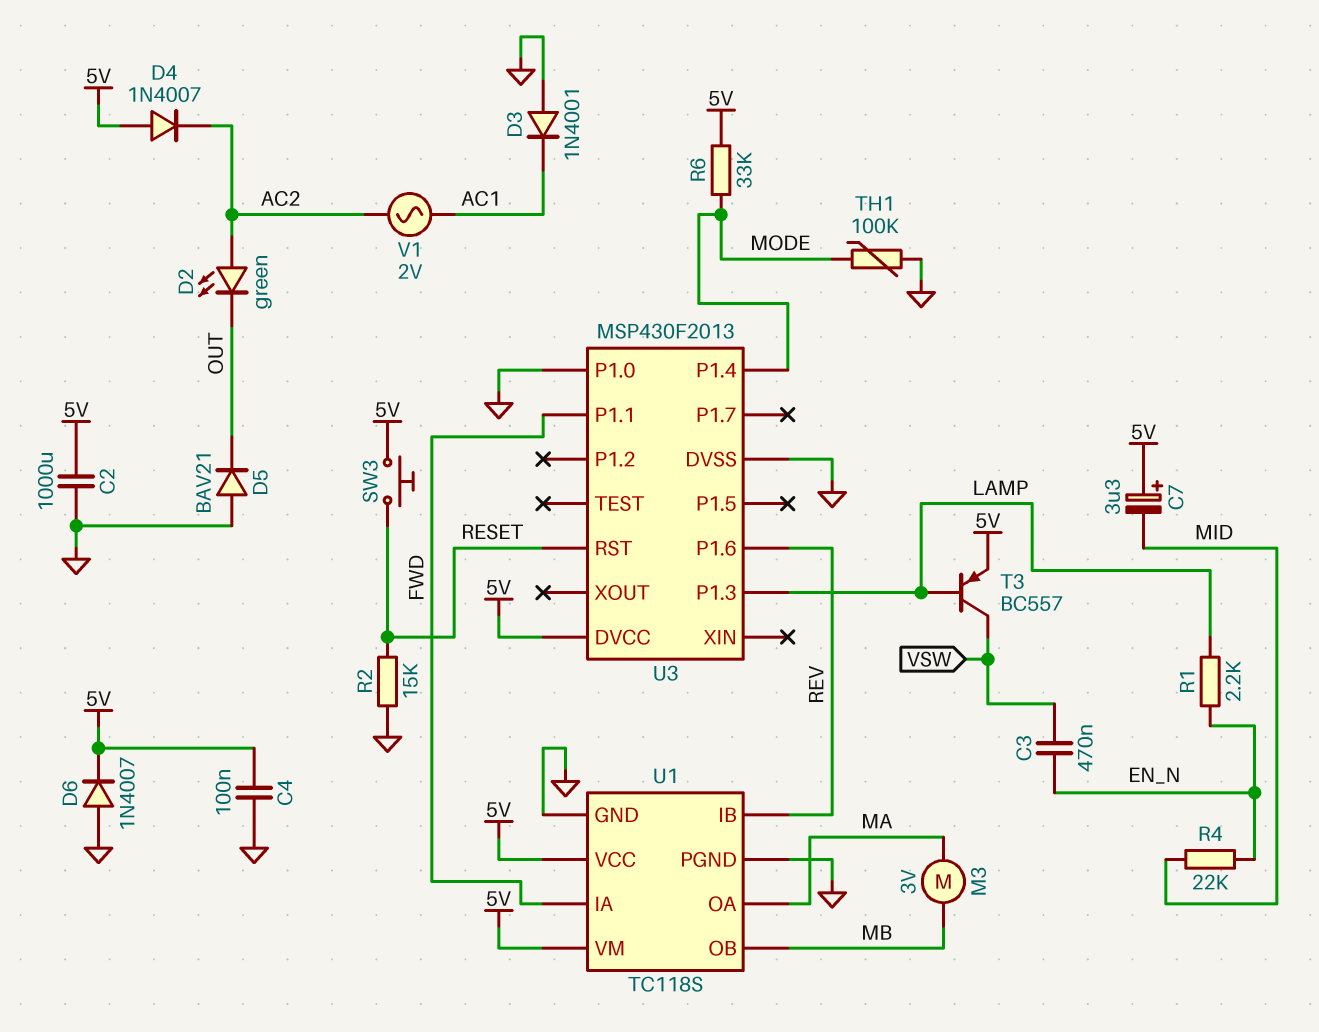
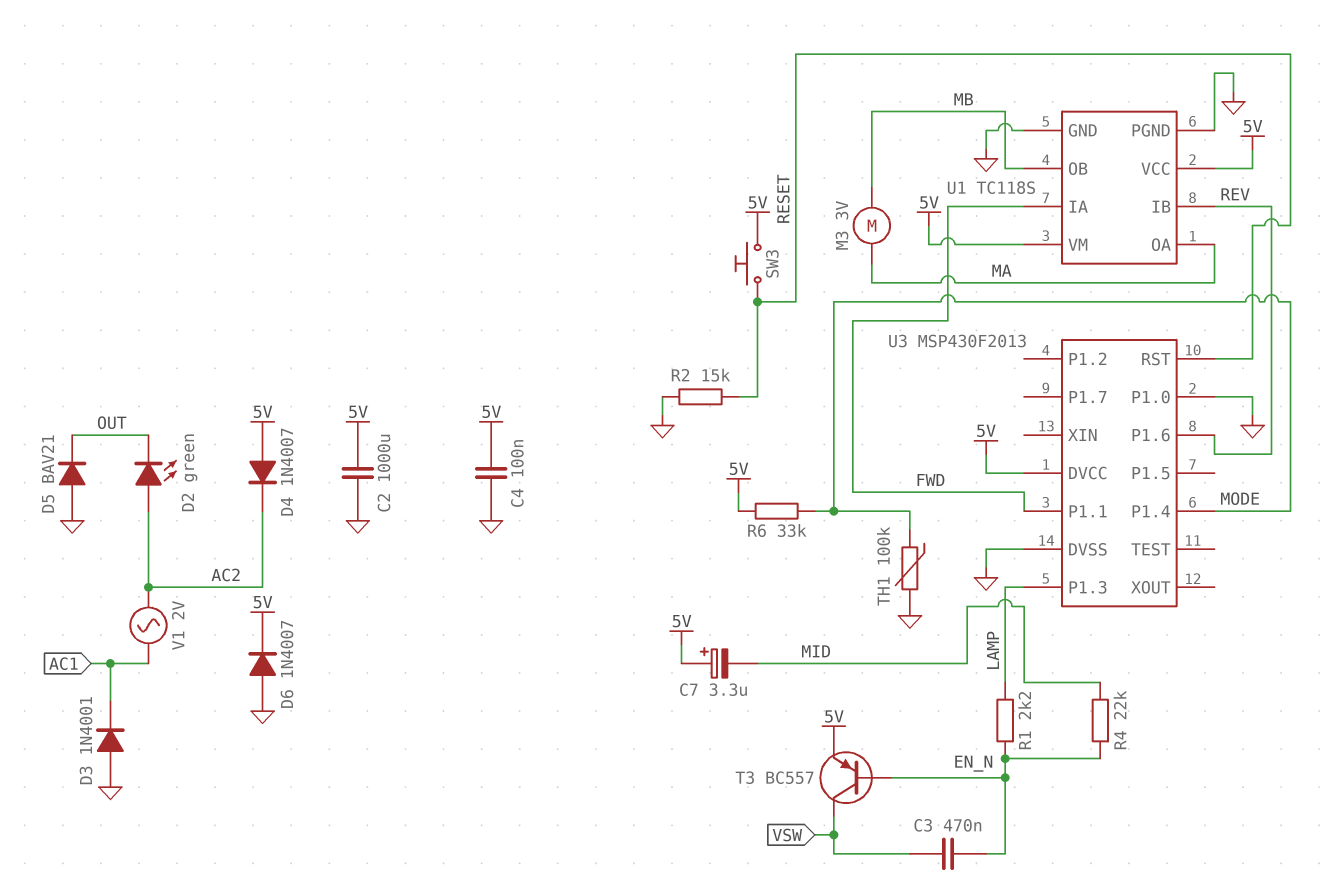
T3: PNP BC557 (B LAMP, C VSW, E 5V) -> PNP BC557 (B EN_N, C VSW, E 5V)

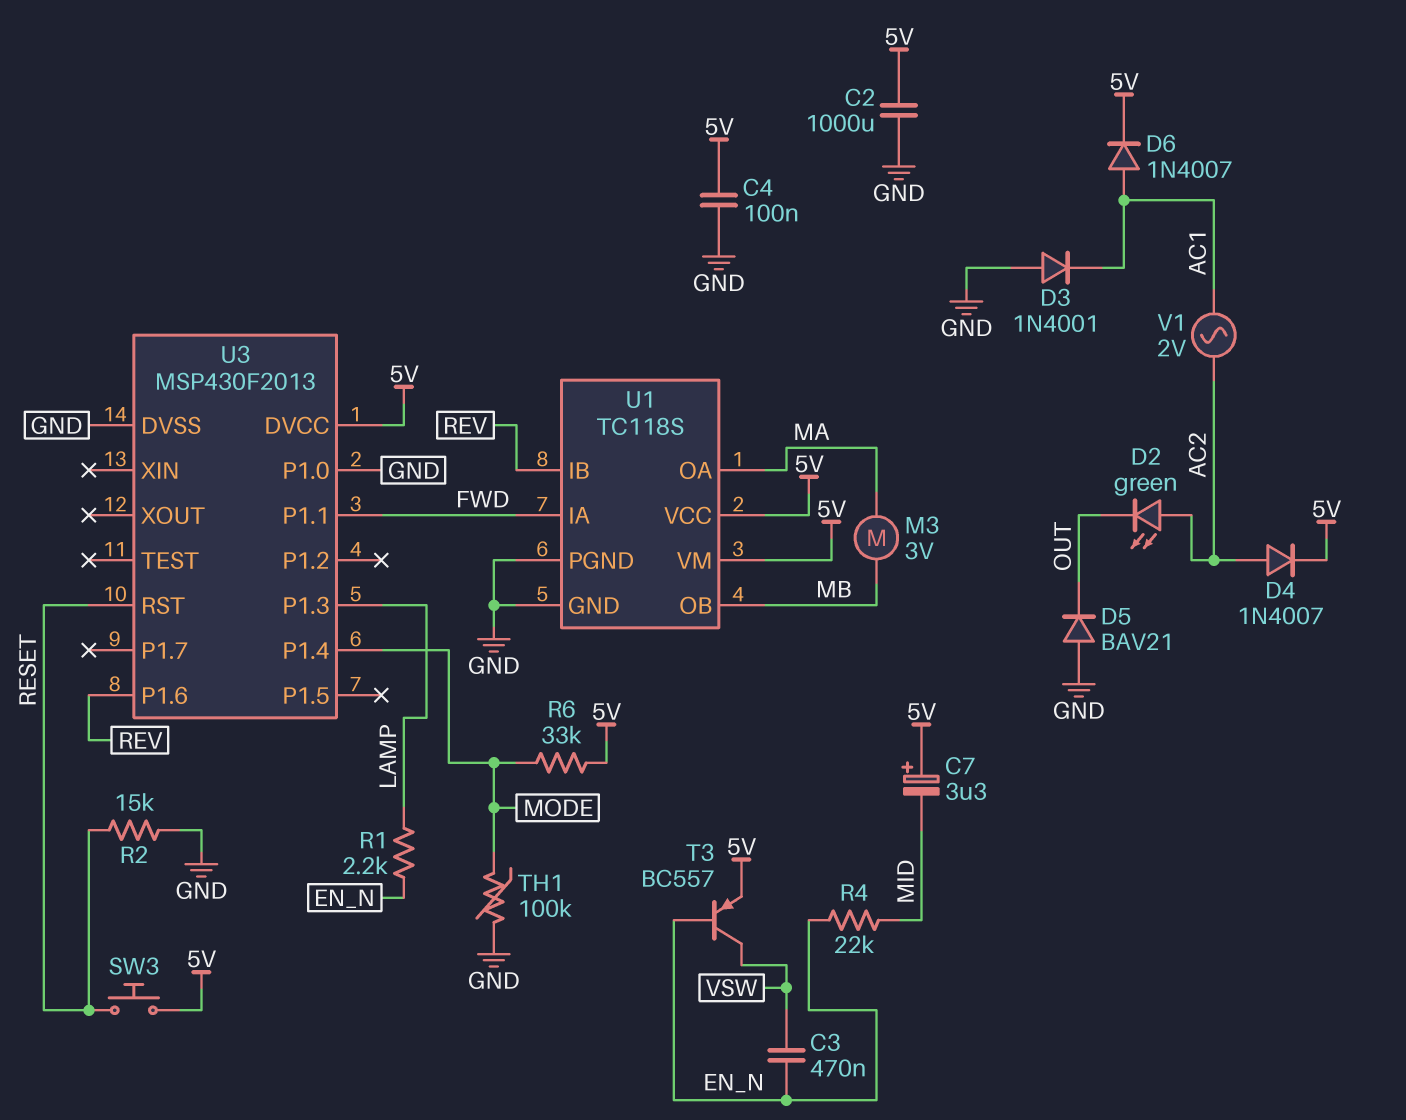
D4: diode 1N4007 (A 5V, K AC2) -> diode 1N4007 (A AC2, K 5V)
D6: diode 1N4007 (A GND, K 5V) -> diode 1N4007 (A AC1, K 5V)

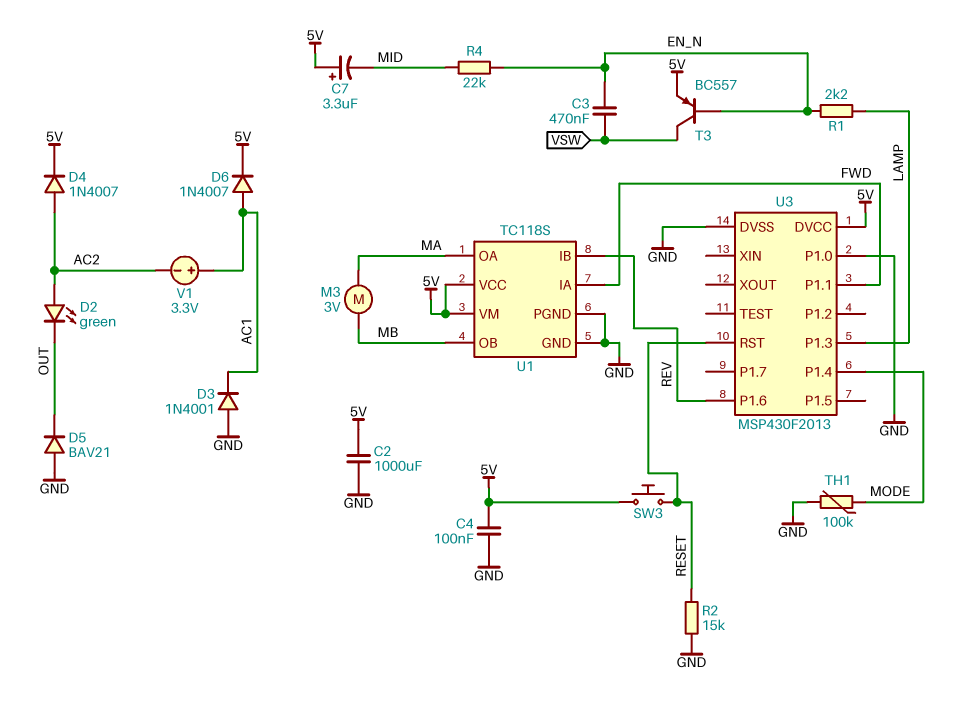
R6: 33k (5V, MODE) -> none
V1: AC 2V (AC1, AC2) -> 3.3V (plus AC1, minus AC2)

